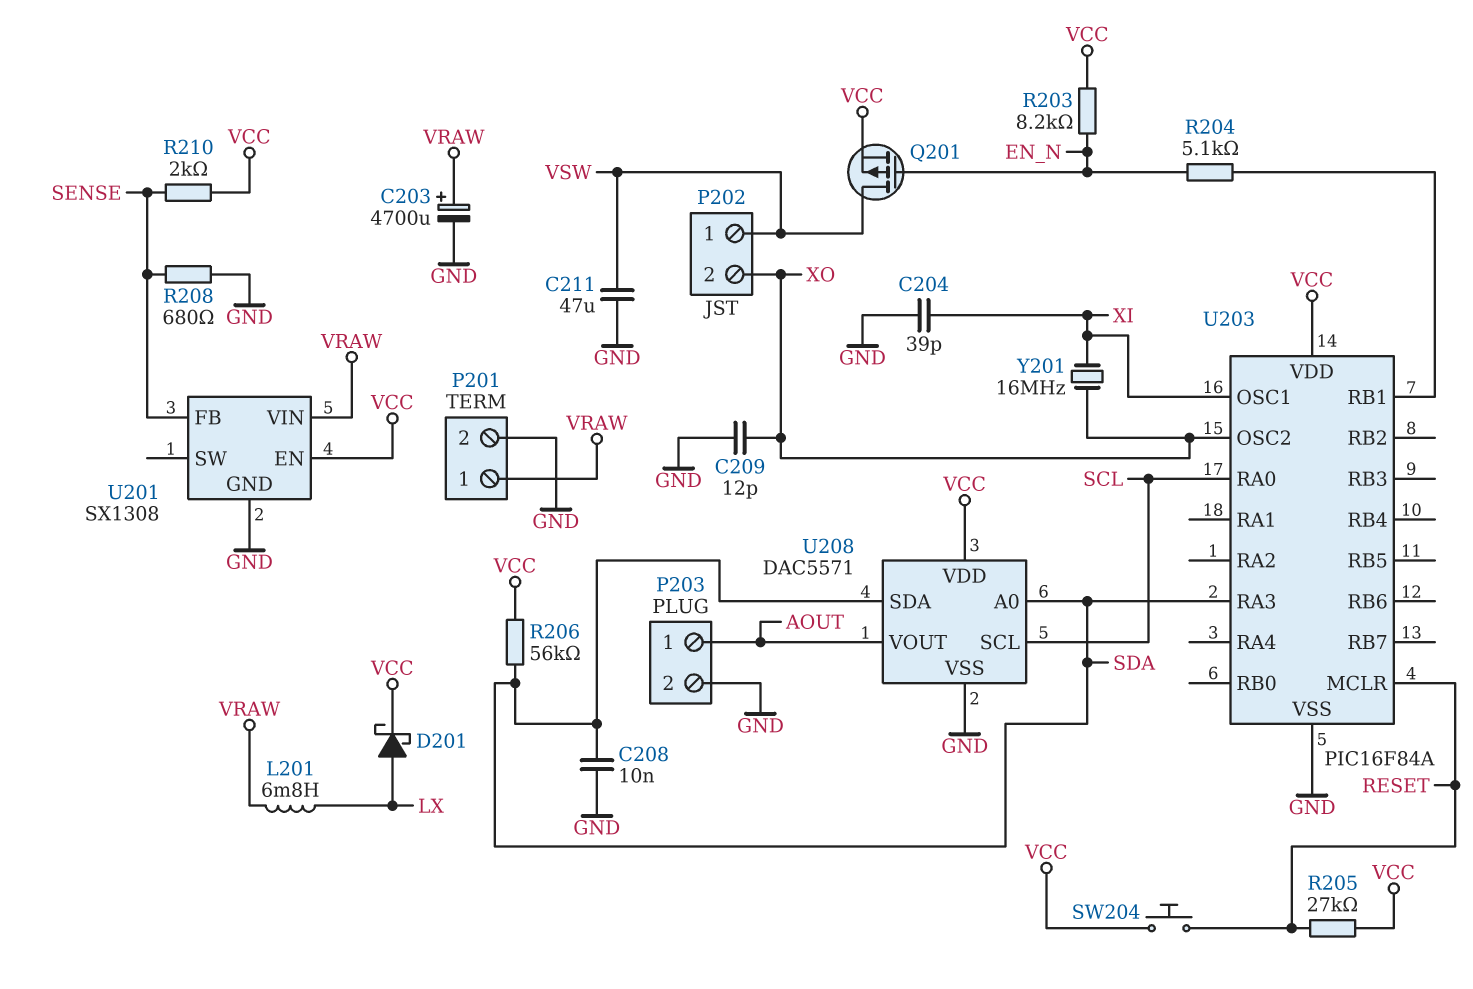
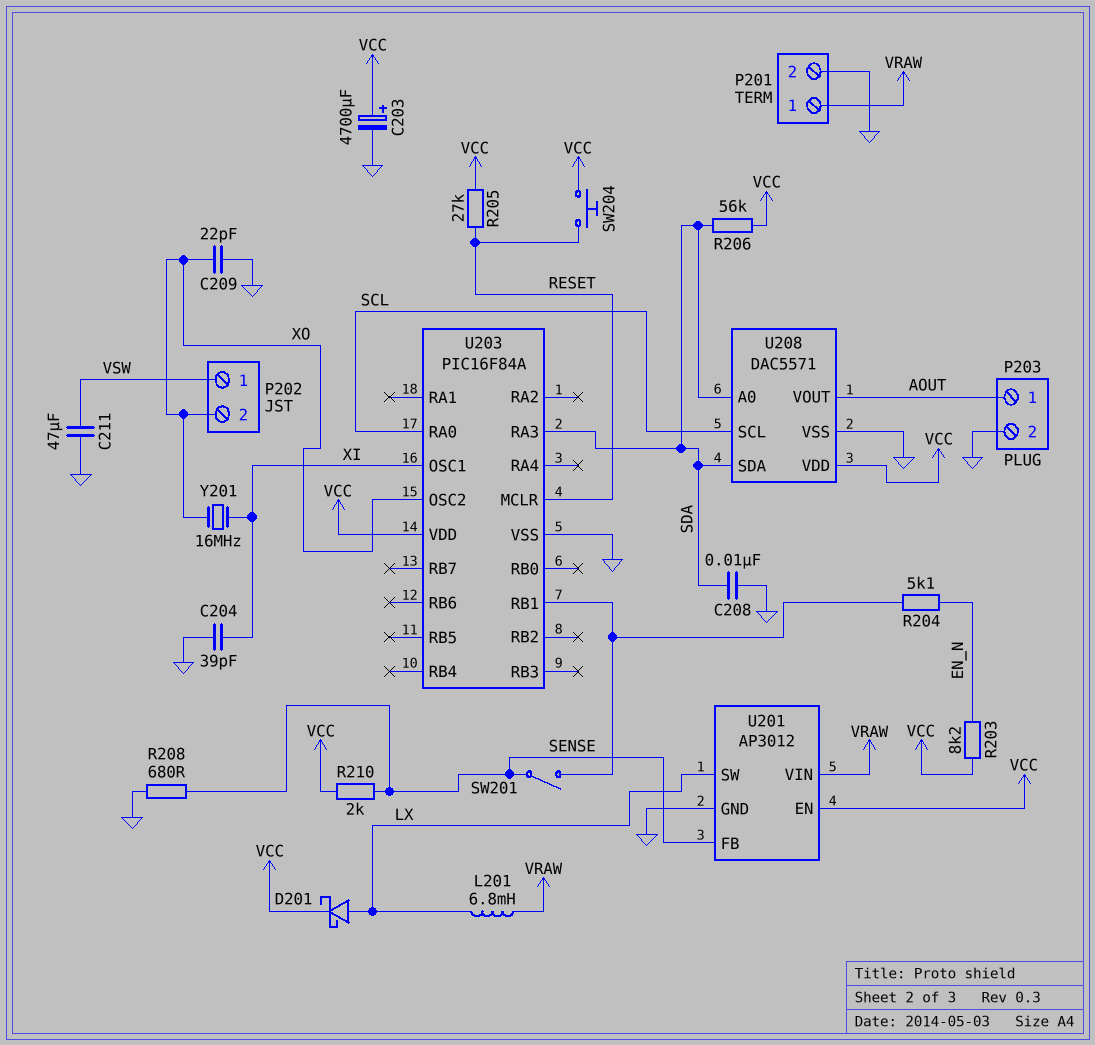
C203: 4700uF (plus VRAW, minus GND) -> 4700uF (plus VCC, minus GND)
C209: 12pF (GND, XO) -> 22pF (GND, XO)
Q201: PMOS (G EN_N, D VSW, S VCC) -> none
SW201: none -> switch (SENSE, U203/RB1)
U201: SX1308 -> AP3012
U201 pin SW: none -> LX

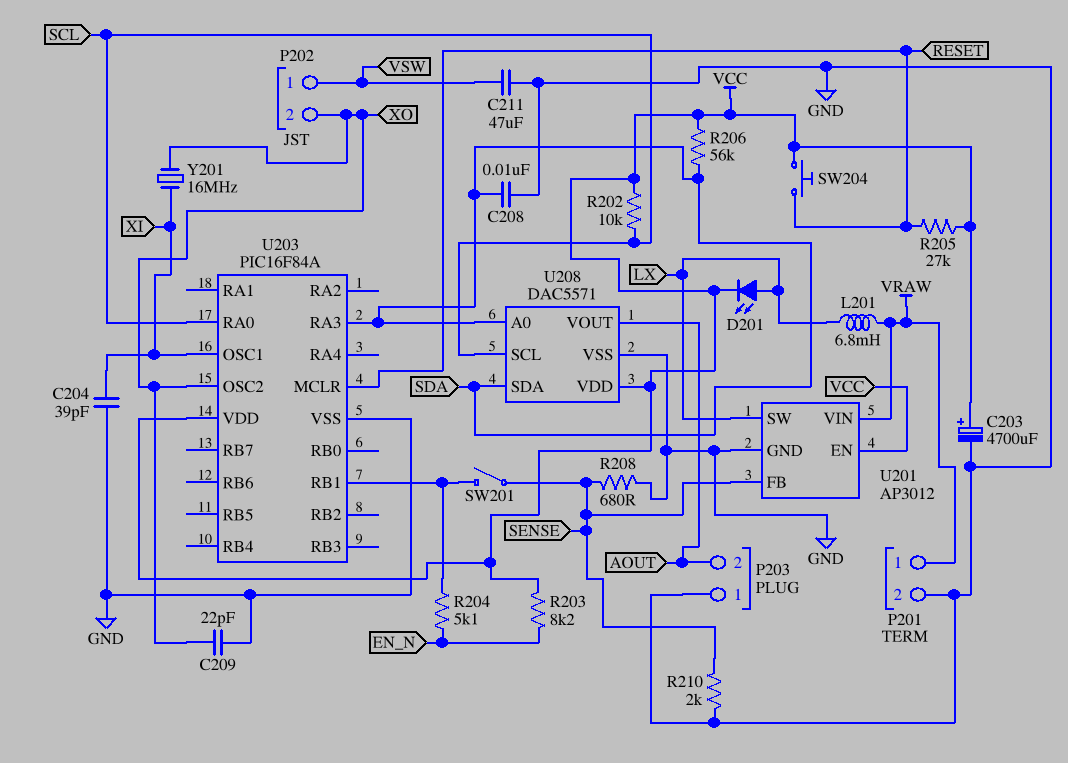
D201: schottky (A LX, K VCC) -> LED (A LX, K VCC)
P203 pin 1: AOUT -> GND
P203 pin 2: GND -> AOUT
R202: none -> 10k (SCL, VCC)
R210: 2k (SENSE, VCC) -> 2k (GND, SENSE)

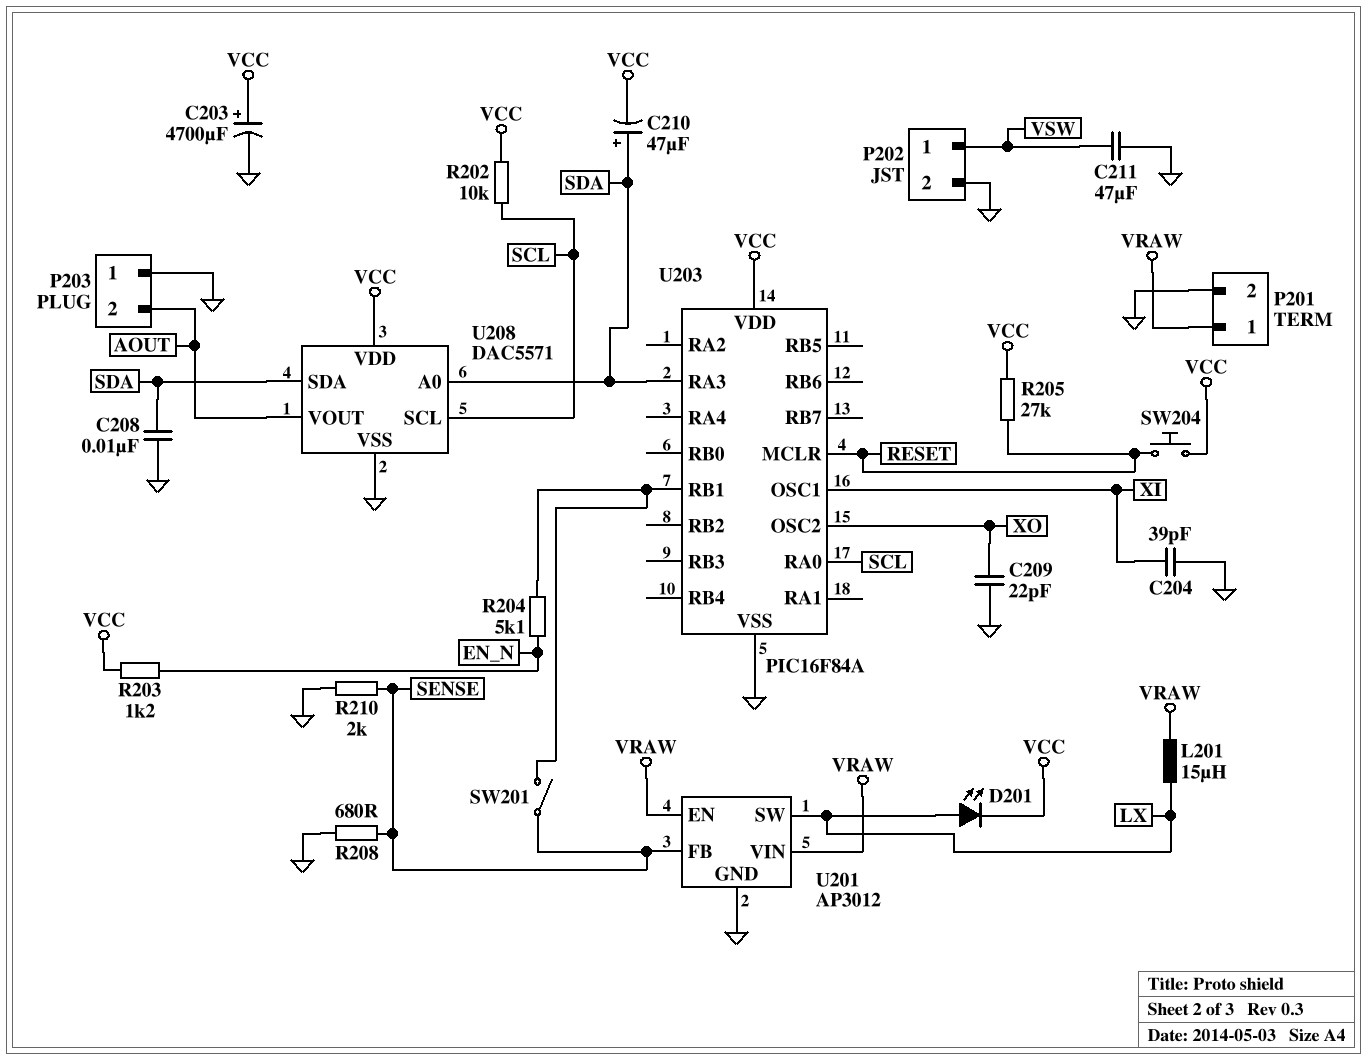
C210: none -> 47uF (plus SDA, minus VCC)
L201: 6.8mH (LX, VRAW) -> 15uH (LX, VRAW)
P202 pin 2: XO -> GND
R203: 8.2k (EN_N, VCC) -> 1.2k (EN_N, VCC)
R206: 56k (SDA, VCC) -> none
U201 pin EN: VCC -> VRAW
Y201: 16MHz (XI, XO) -> none

